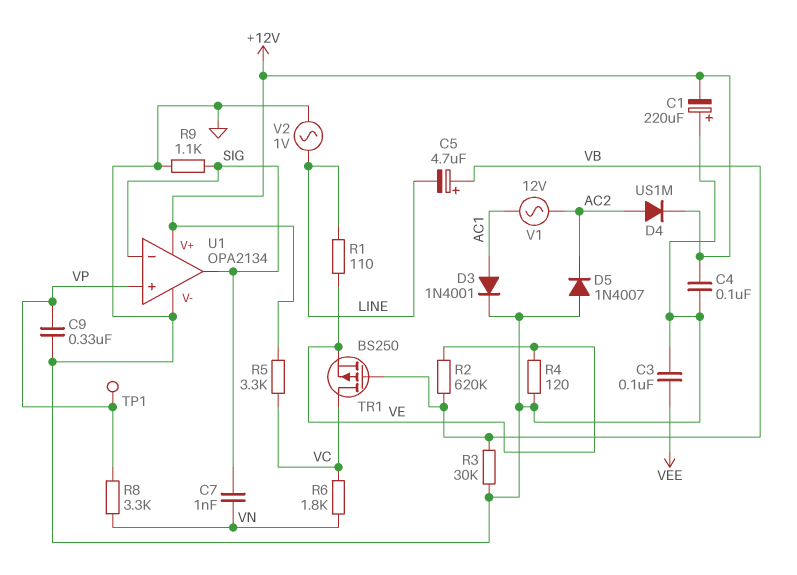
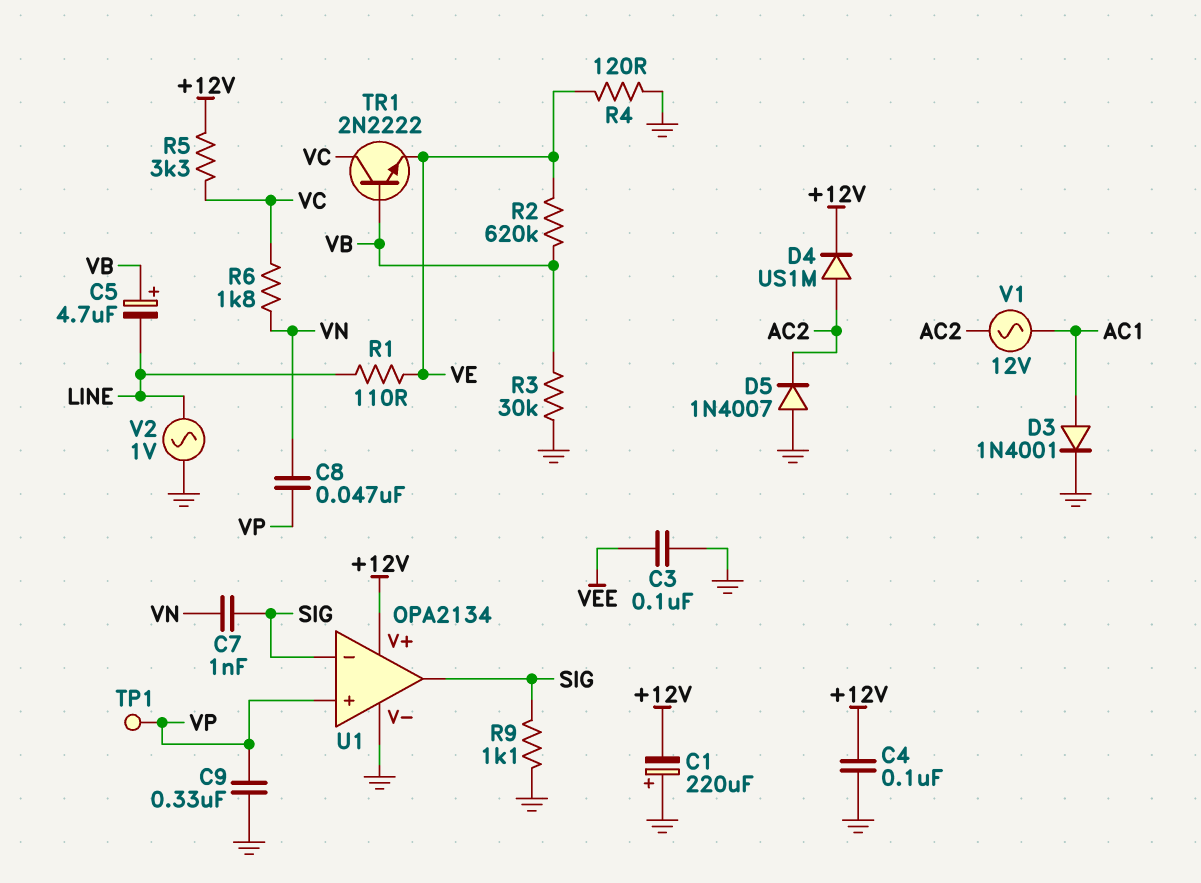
C8: none -> 47nF (VN, VP)
R8: 3.3k (VN, VP) -> none
TR1: PMOS BS250 (G VB, D VC, S VE) -> NPN 2N2222 (B VB, C VC, E VE)

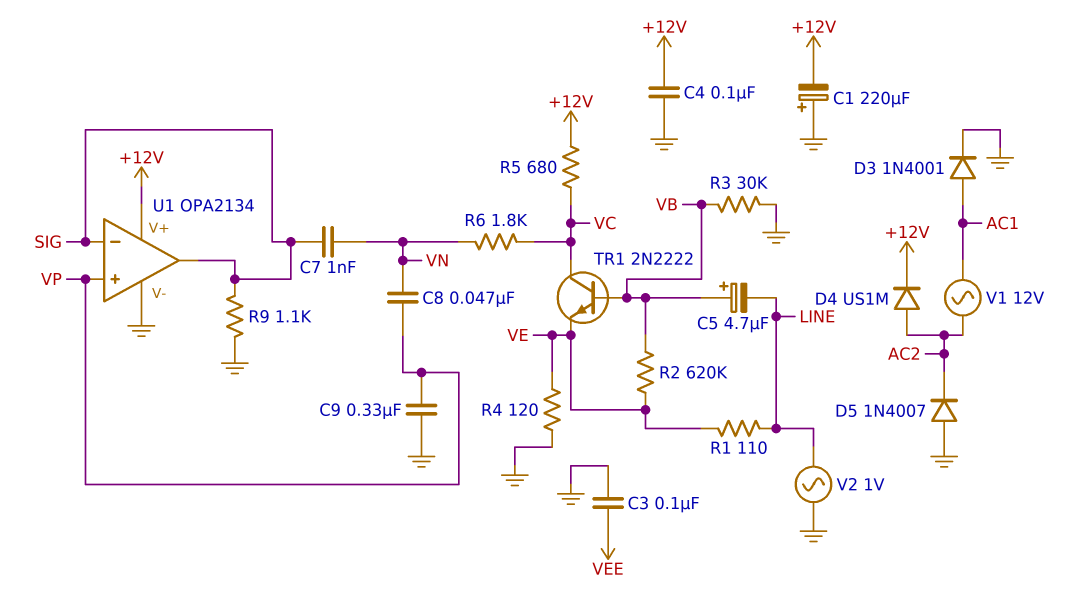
R5: 3.3k (+12V, VC) -> 680 (+12V, VC)
TP1: test point (VP) -> none

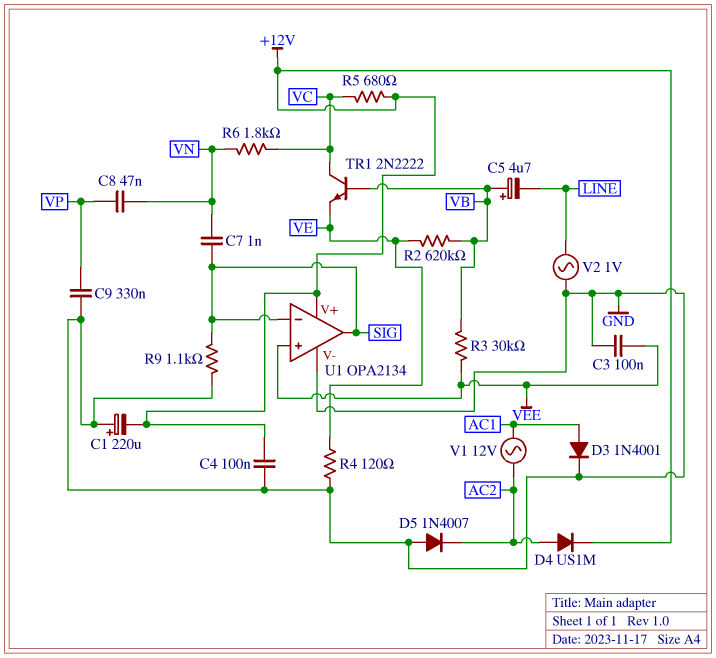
R1: 110 (LINE, VE) -> none
R3: 30k (GND, VB) -> 30k (VB, VEE)
U1 pin in+: VP -> VEE

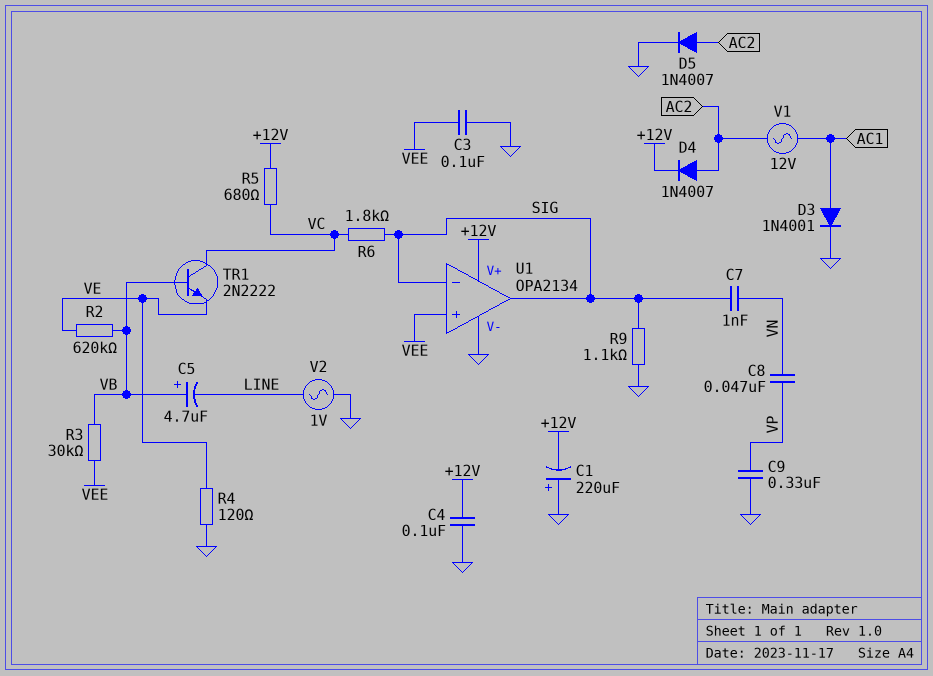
D4: diode US1M (A AC2, K +12V) -> diode 1N4007 (A AC2, K +12V)
D5: diode 1N4007 (A GND, K AC2) -> diode 1N4007 (A AC2, K GND)
R6: 1.8k (VC, VN) -> 1.8k (SIG, VC)

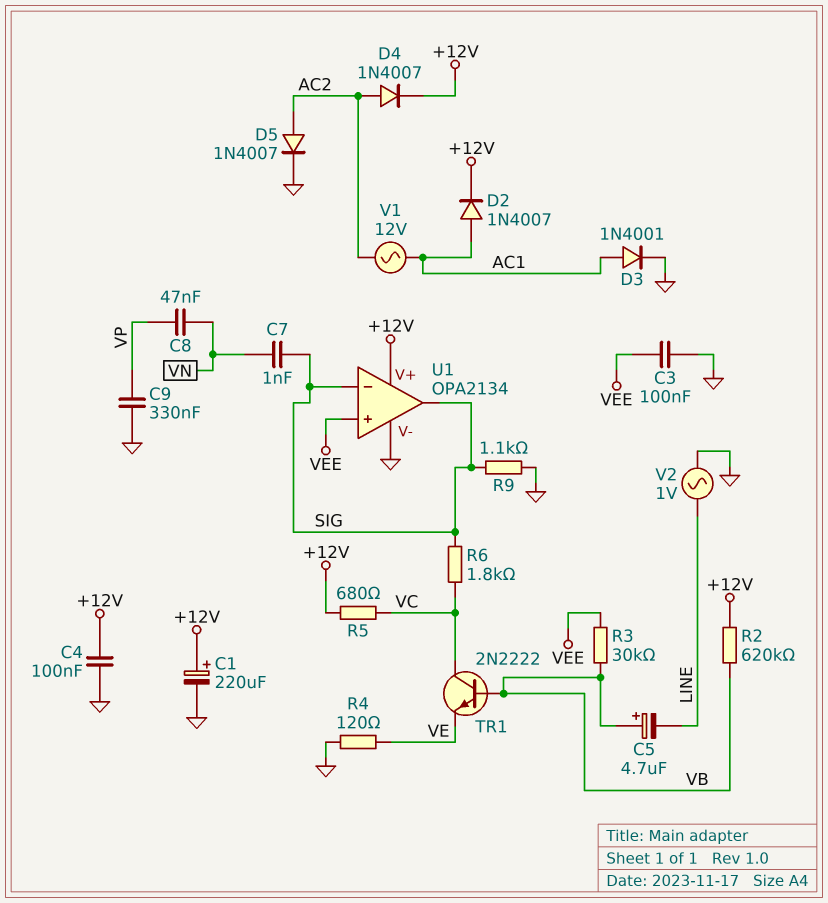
C1: 220uF (plus GND, minus +12V) -> 220uF (plus +12V, minus GND)
D2: none -> diode 1N4007 (A AC1, K +12V)
R2: 620k (VB, VE) -> 620k (+12V, VB)

